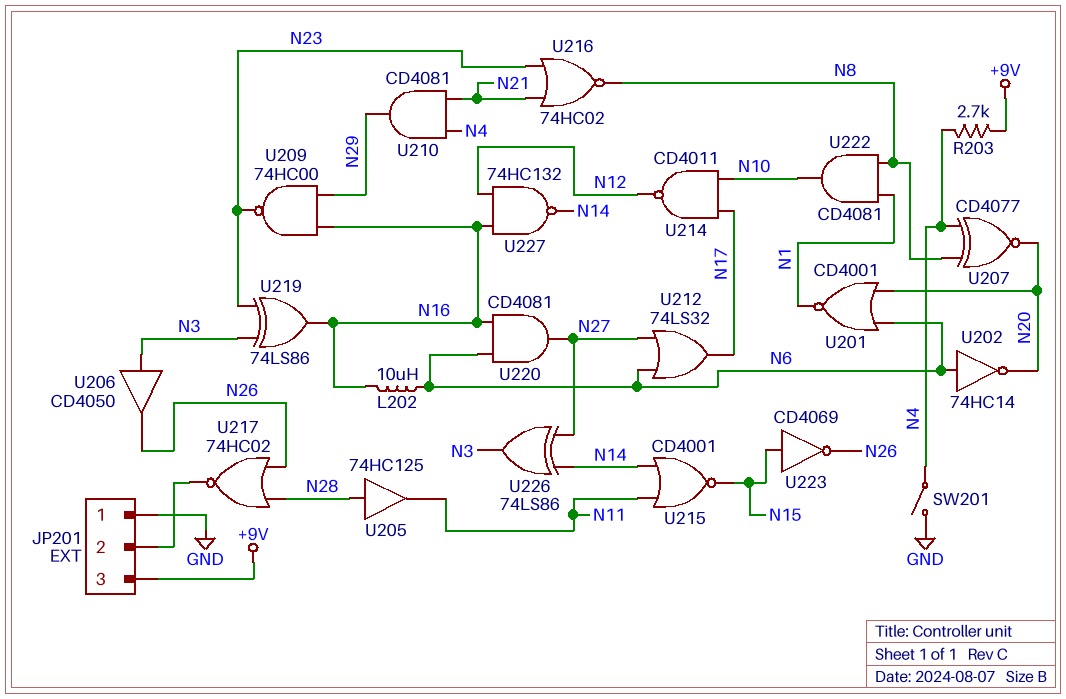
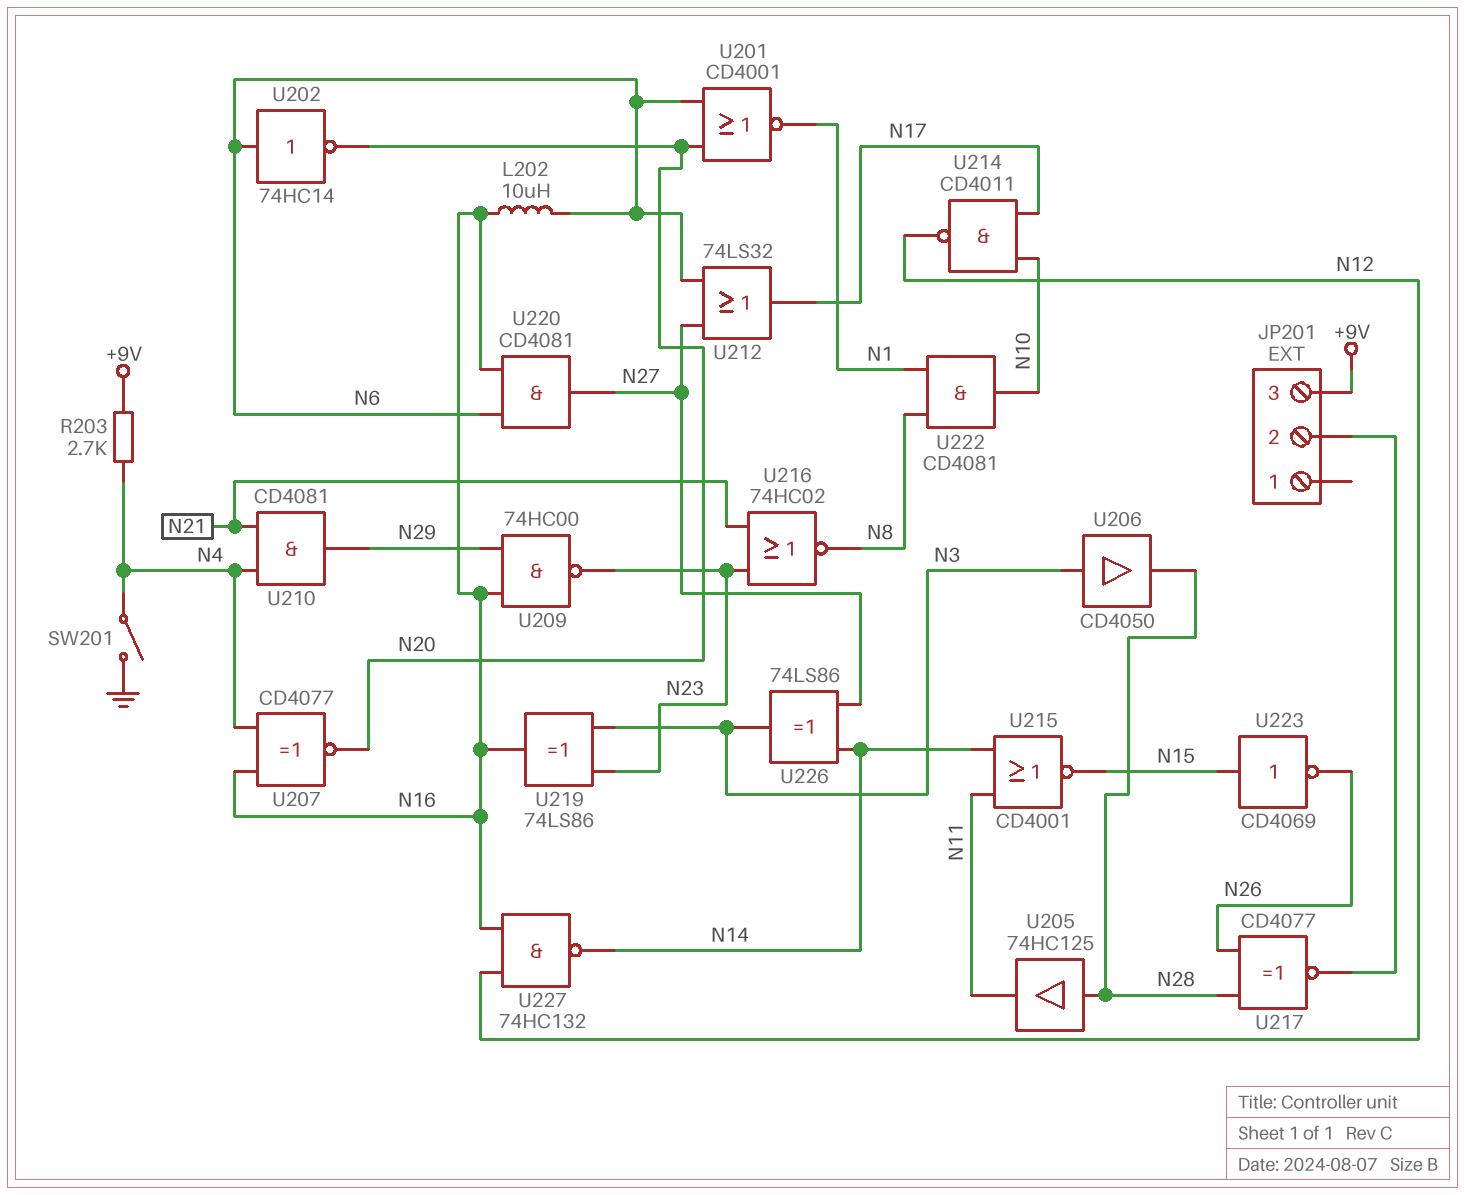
JP201 pin 1: GND -> none
U206: buffer CD4050 (in N3, out N26) -> buffer CD4050 (in N3, out N28)
U207: XNOR CD4077 (in N4, in N8, out N20) -> XNOR CD4077 (in N4, in N16, out N20)
U217: NOR 74HC02 (in N26, in N28, out JP201/2) -> XNOR CD4077 (in N26, in N28, out JP201/2)

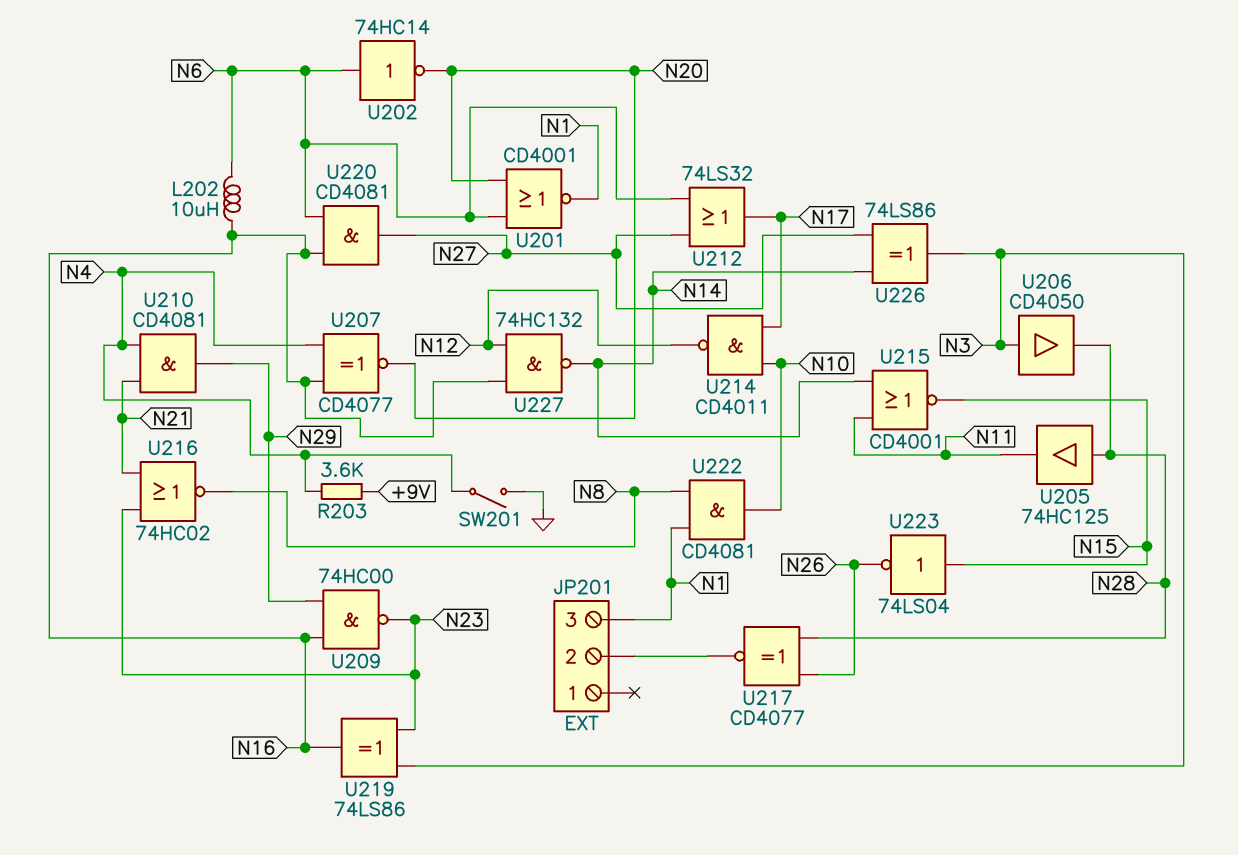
JP201 pin 3: +9V -> N1
R203: 2.7k (+9V, N4) -> 3.6k (+9V, N4)
U223: NOT CD4069 (in N15, out N26) -> NOT 74LS04 (in N15, out N26)

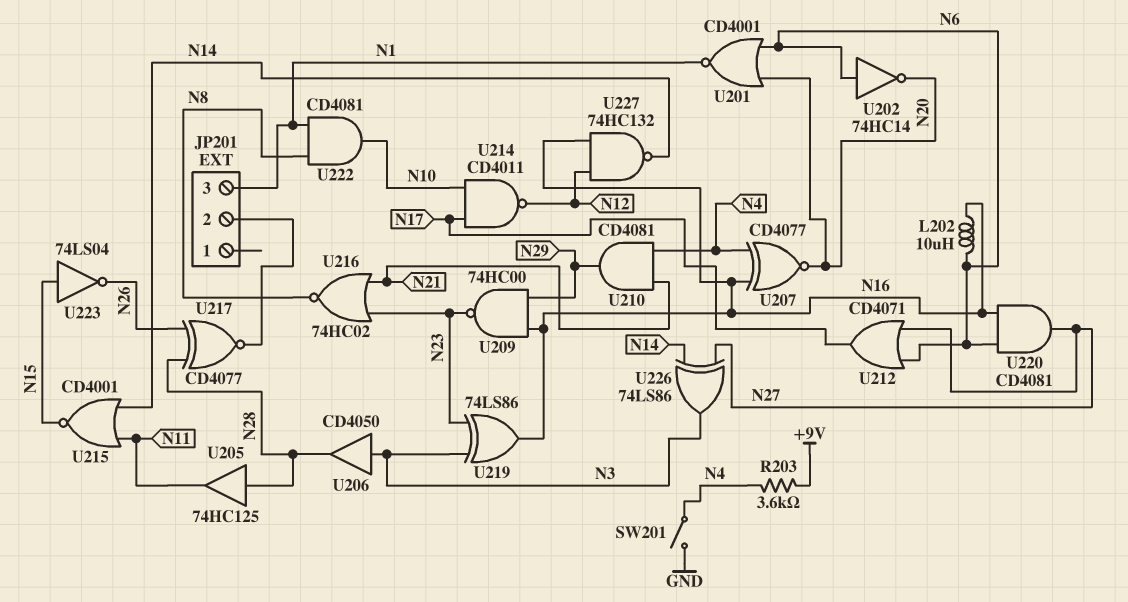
U212: OR 74LS32 (in N6, in N27, out N17) -> OR CD4071 (in N6, in N27, out N17)

